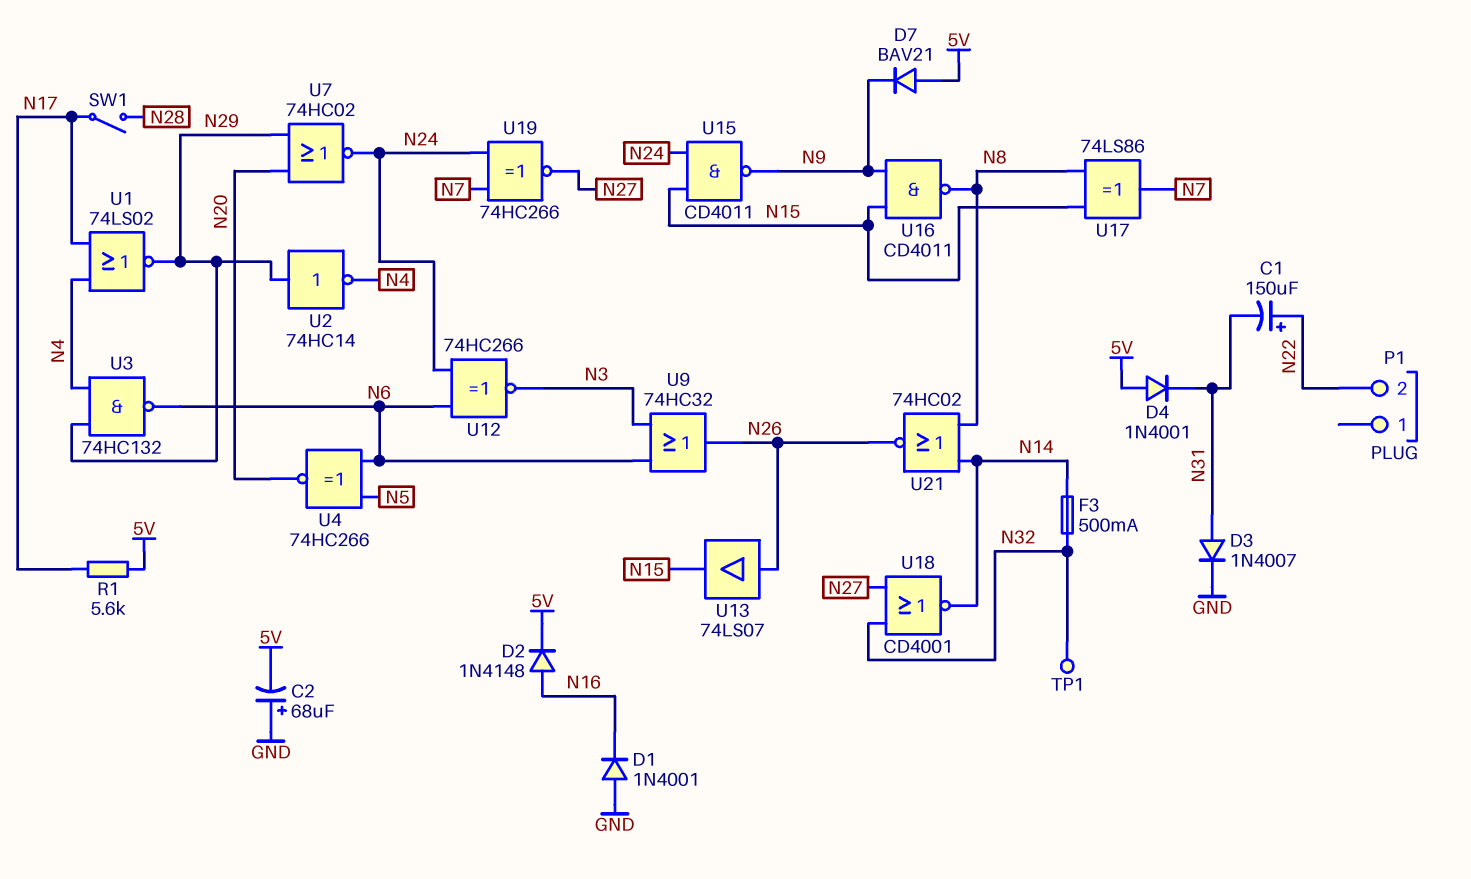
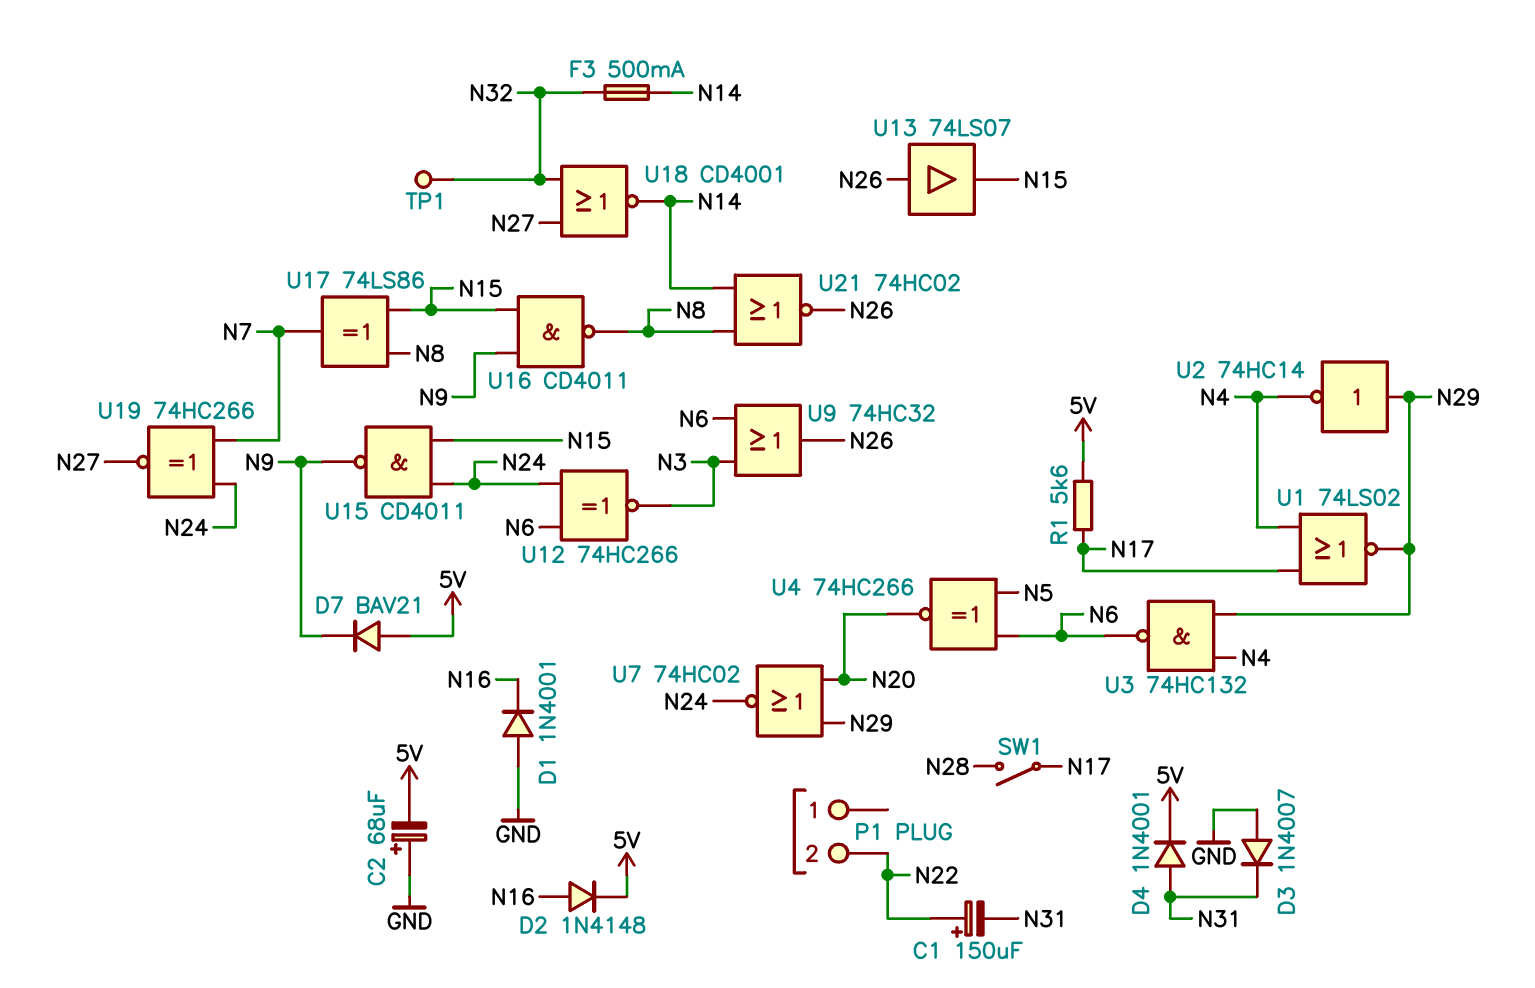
D3: diode 1N4007 (A N31, K GND) -> diode 1N4007 (A GND, K N31)
D4: diode 1N4001 (A 5V, K N31) -> diode 1N4001 (A N31, K 5V)

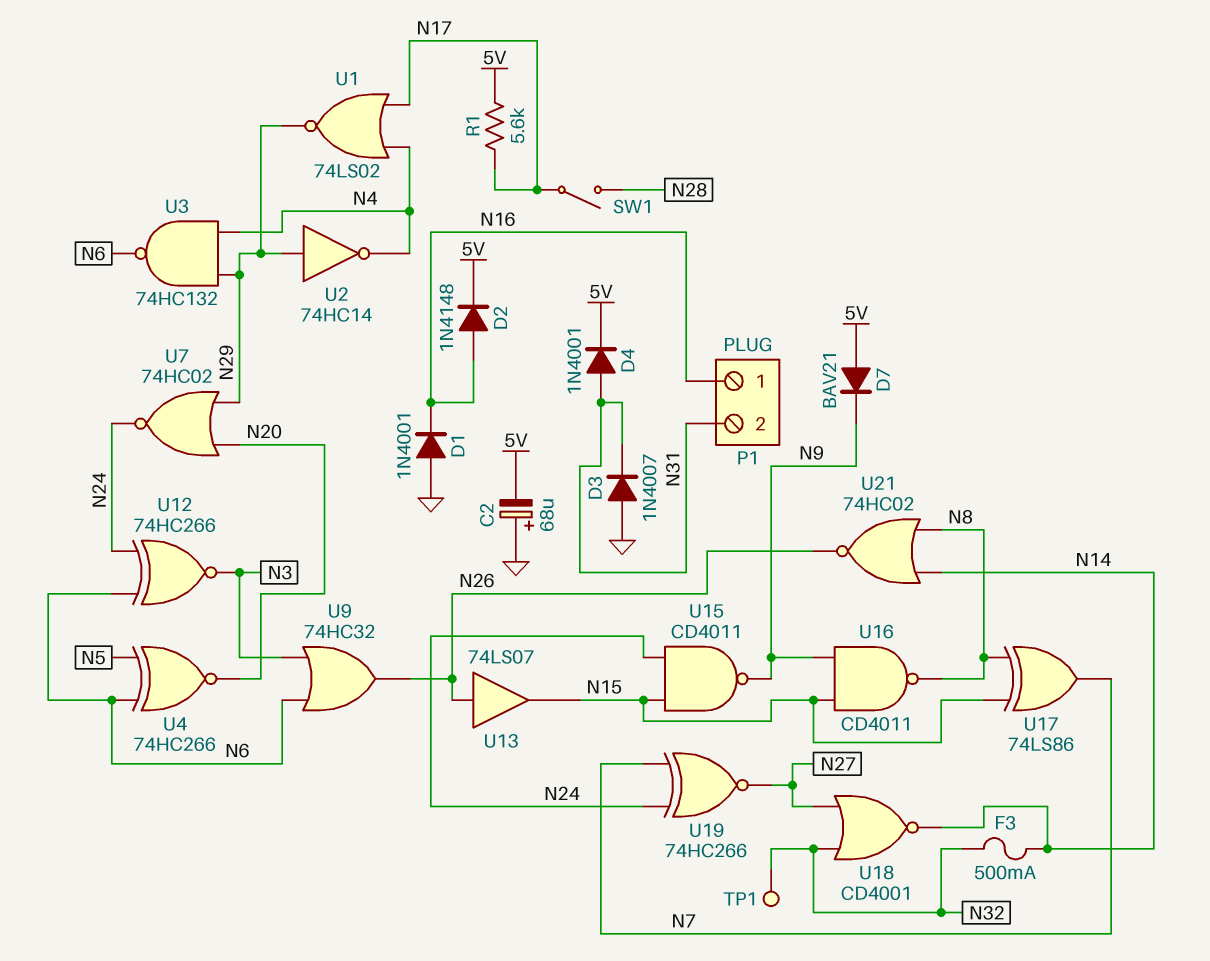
C1: 150uF (plus N22, minus N31) -> none
P1 pin 1: none -> N16
P1 pin 2: N22 -> N31

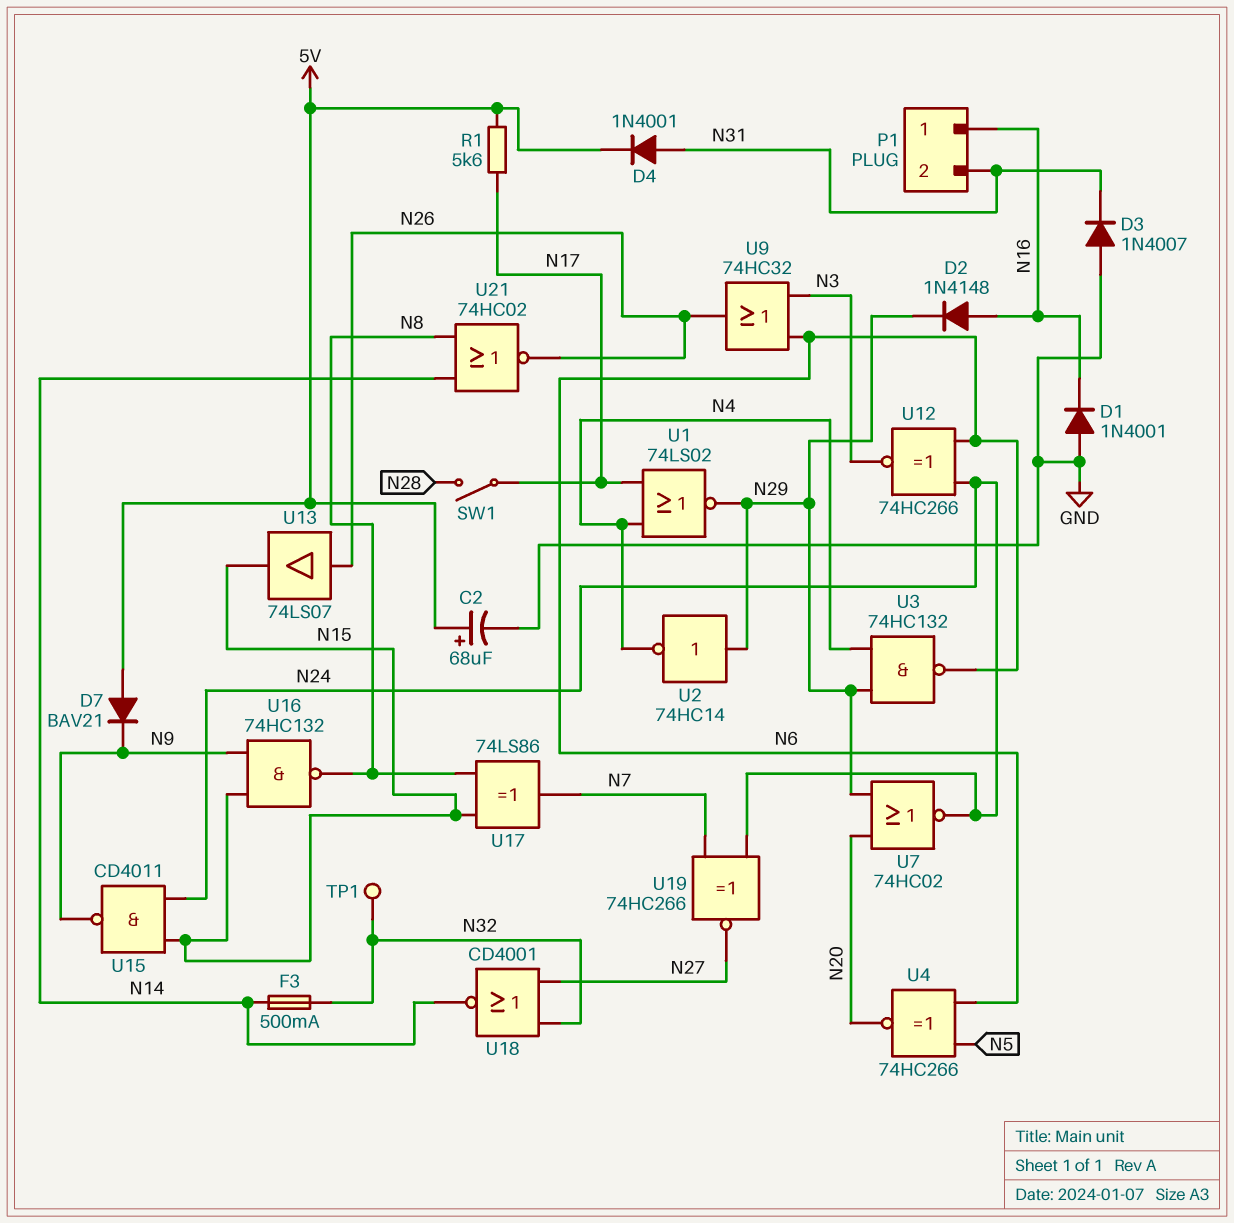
C2: 68uF (plus GND, minus 5V) -> 68uF (plus 5V, minus GND)
D2: diode 1N4148 (A N16, K 5V) -> diode 1N4148 (A N16, K N29)
U16: NAND CD4011 (in N9, in N15, out N8) -> NAND 74HC132 (in N9, in N15, out N8)

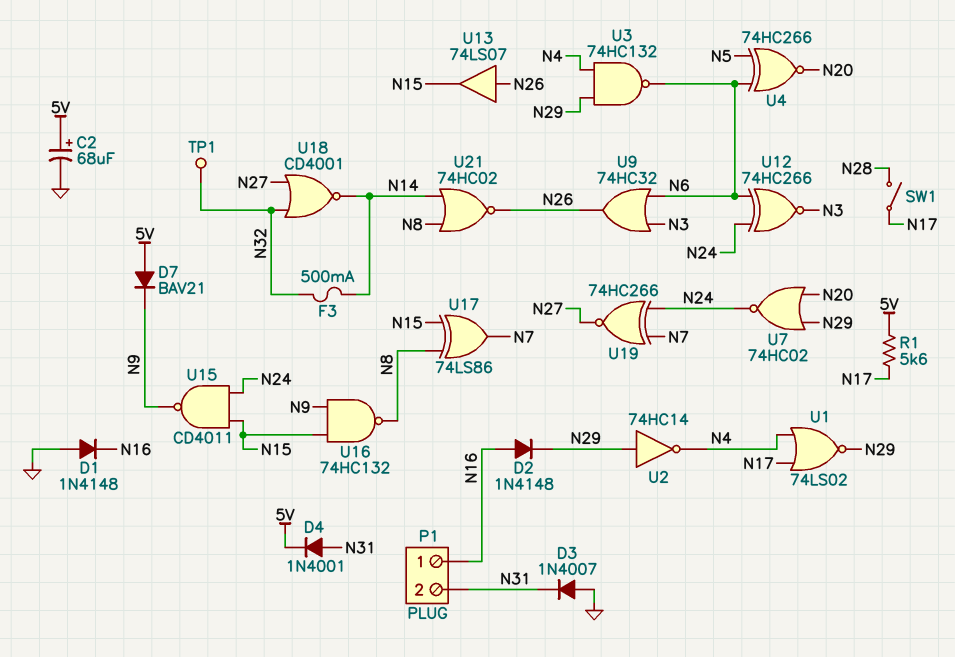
D1: diode 1N4001 (A GND, K N16) -> diode 1N4148 (A GND, K N16)

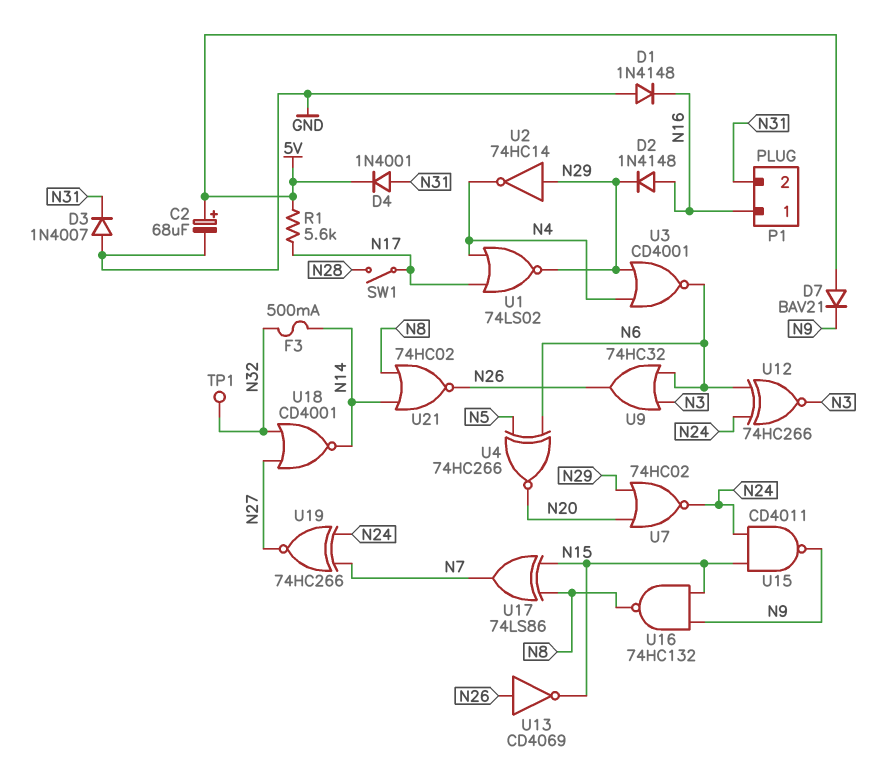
U3: NAND 74HC132 (in N4, in N29, out N6) -> NOR CD4001 (in N4, in N29, out N6)
U13: buffer 74LS07 (in N26, out N15) -> NOT CD4069 (in N26, out N15)

